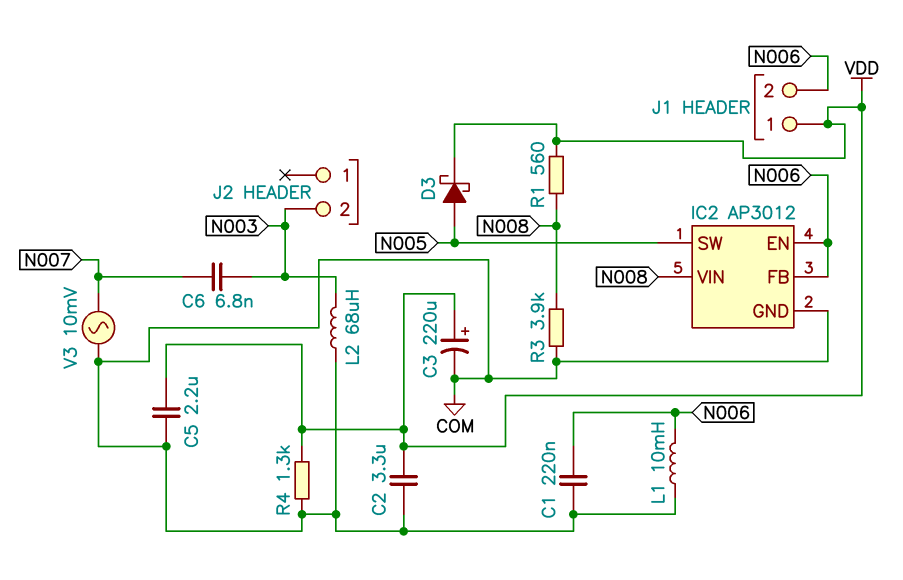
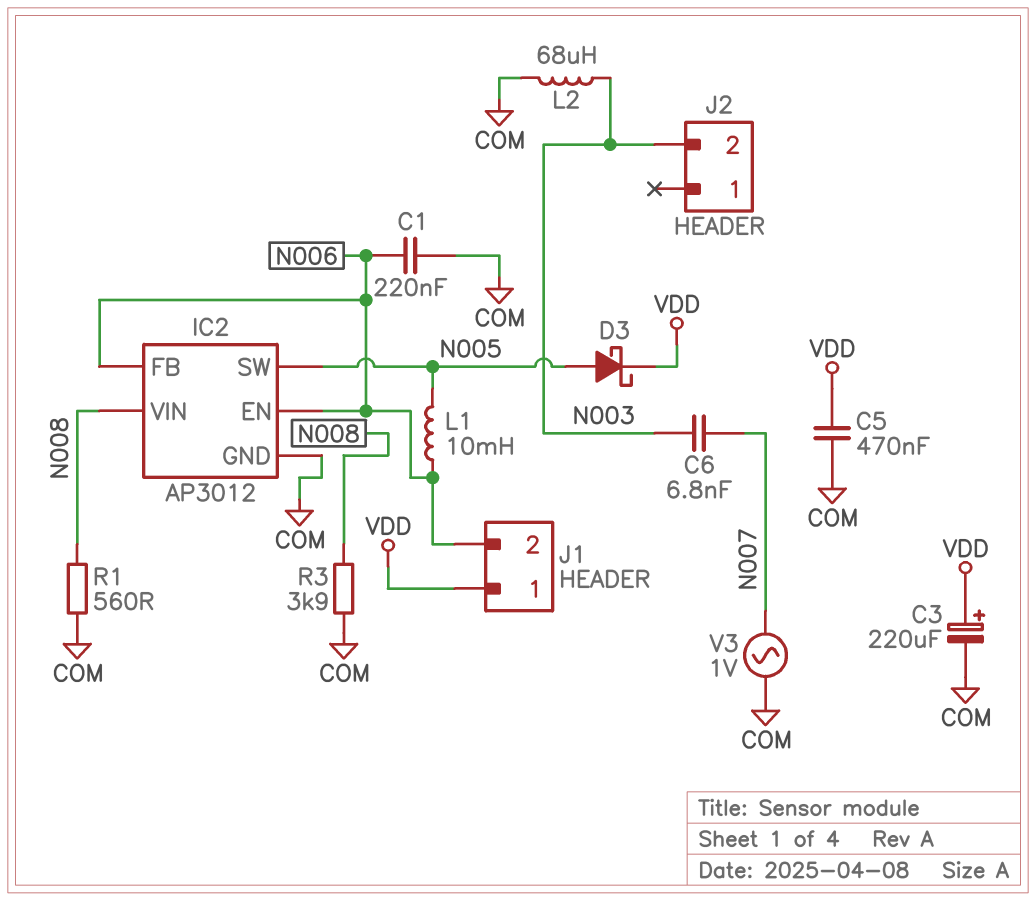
C2: 3.3uF (COM, VDD) -> none
C5: 2.2uF (COM, VDD) -> 470nF (COM, VDD)
L1: 10mH (COM, N006) -> 10mH (N005, N006)
R1: 560 (N008, VDD) -> 560 (COM, N008)
R4: 1.3k (COM, VDD) -> none
V3: AC 10mV (COM, N007) -> AC 1V (COM, N007)

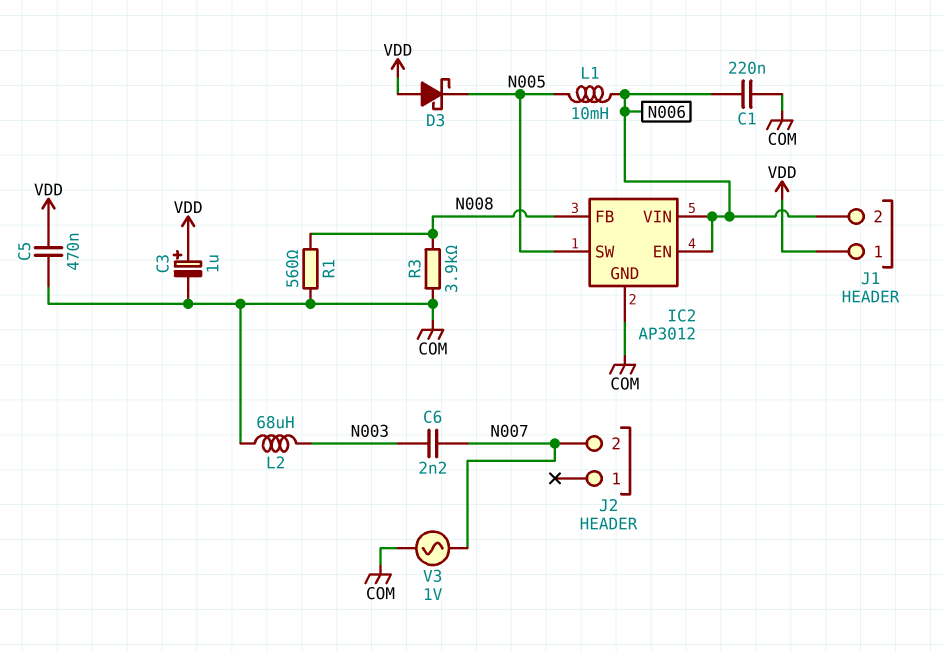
C3: 220uF (plus VDD, minus COM) -> 1uF (plus VDD, minus COM)
C6: 6.8nF (N003, N007) -> 2.2nF (N003, N007)
D3: schottky (A N005, K VDD) -> schottky (A VDD, K N005)
IC2 pin FB: N006 -> N008
IC2 pin VIN: N008 -> N006
J2 pin 2: N003 -> N007

